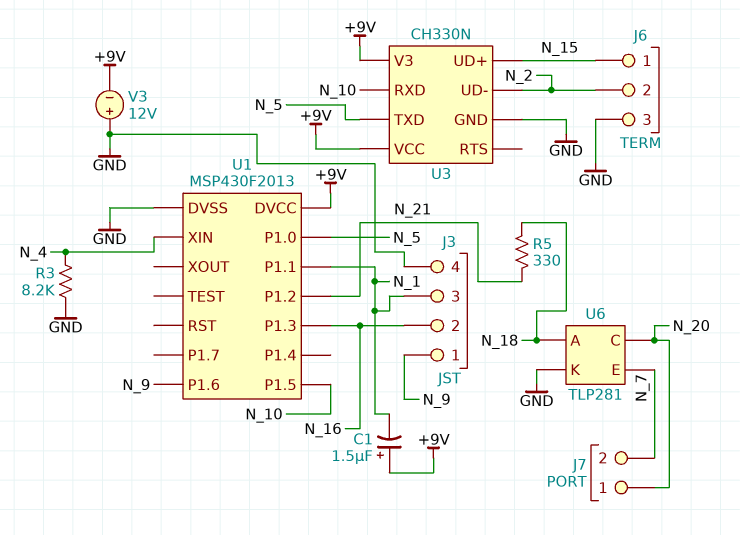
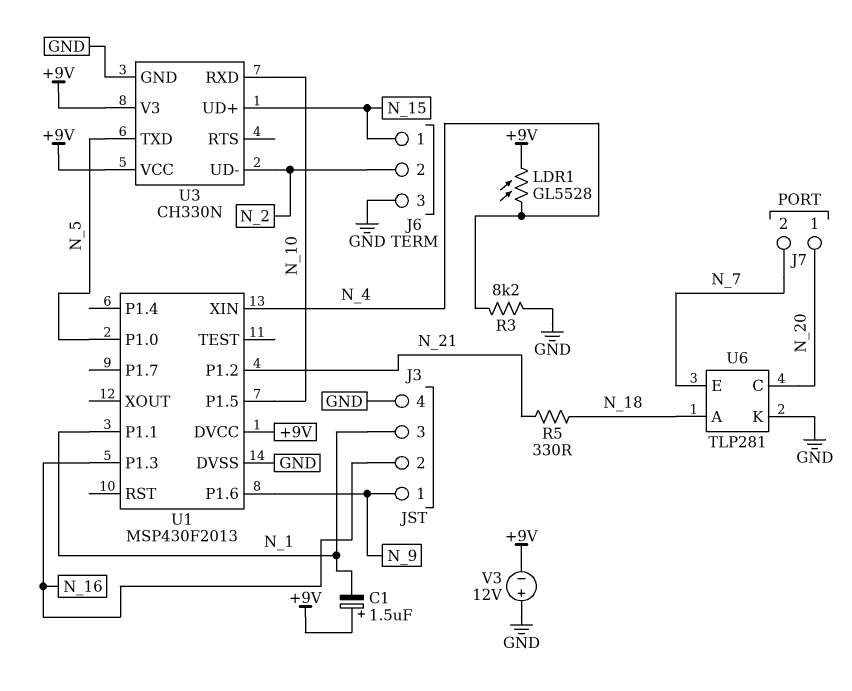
LDR1: none -> GL5528 (+9V, N_4)

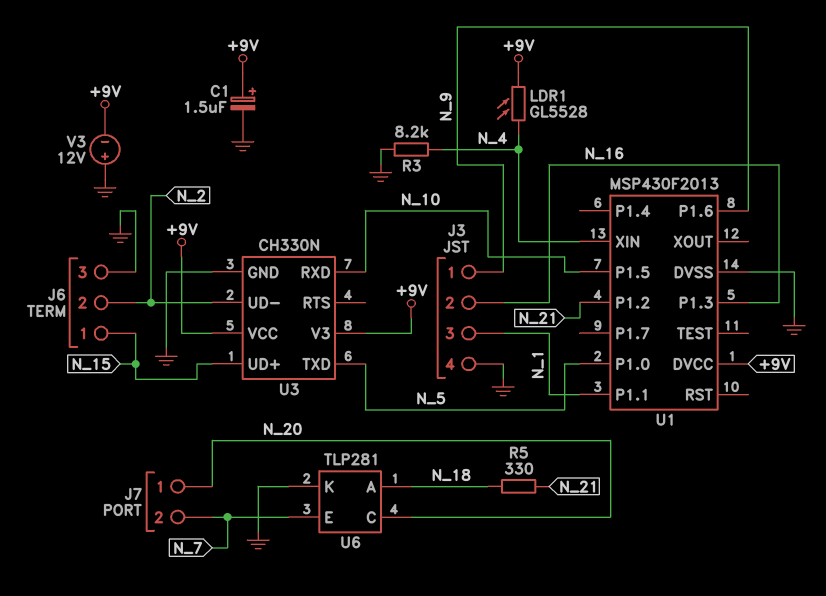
C1: 1.5uF (plus +9V, minus N_1) -> 1.5uF (plus +9V, minus GND)

